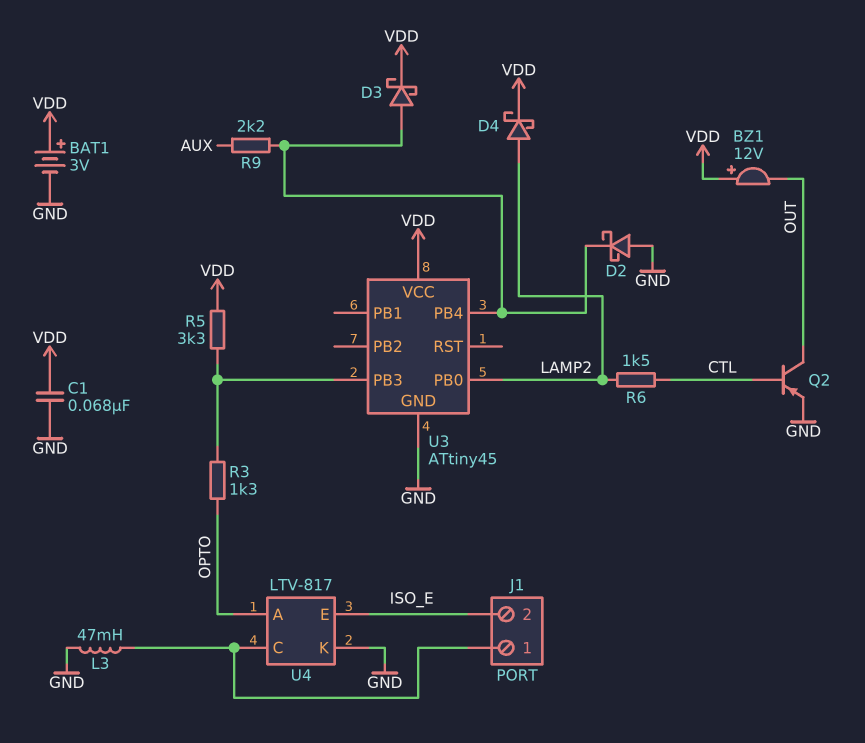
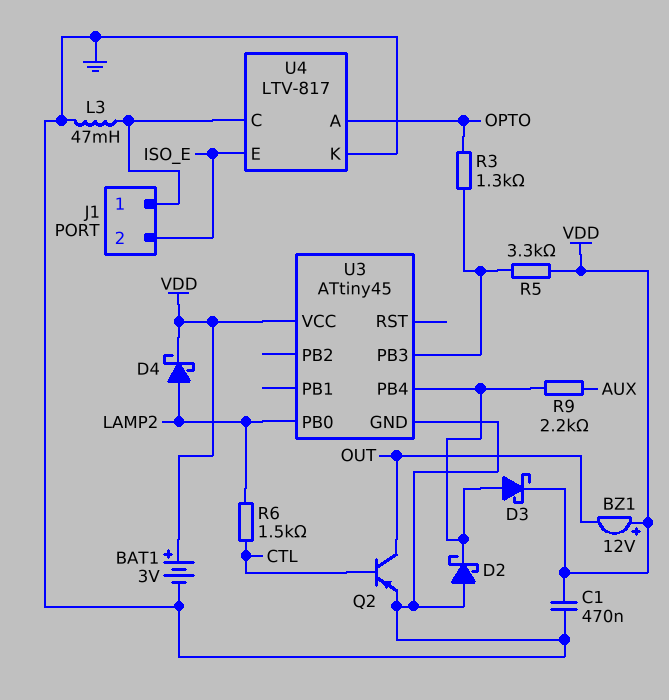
C1: 68nF (GND, VDD) -> 470nF (GND, VDD)

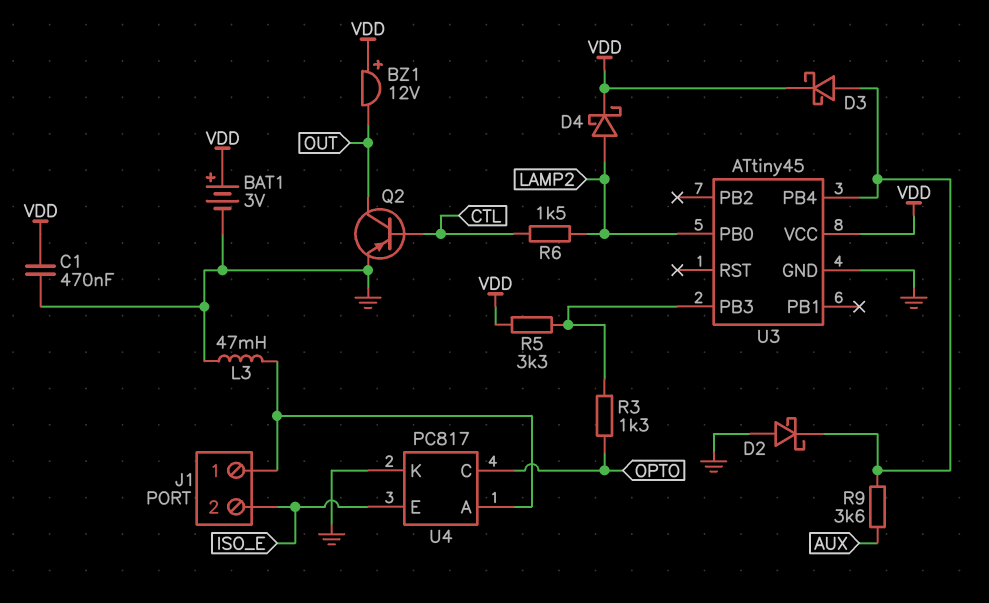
R9: 2.2k (AUX, U3/PB4) -> 3.6k (AUX, U3/PB4)
U4: LTV-817 -> PC817
U4 pin A: OPTO -> J1/1
U4 pin C: J1/1 -> OPTO

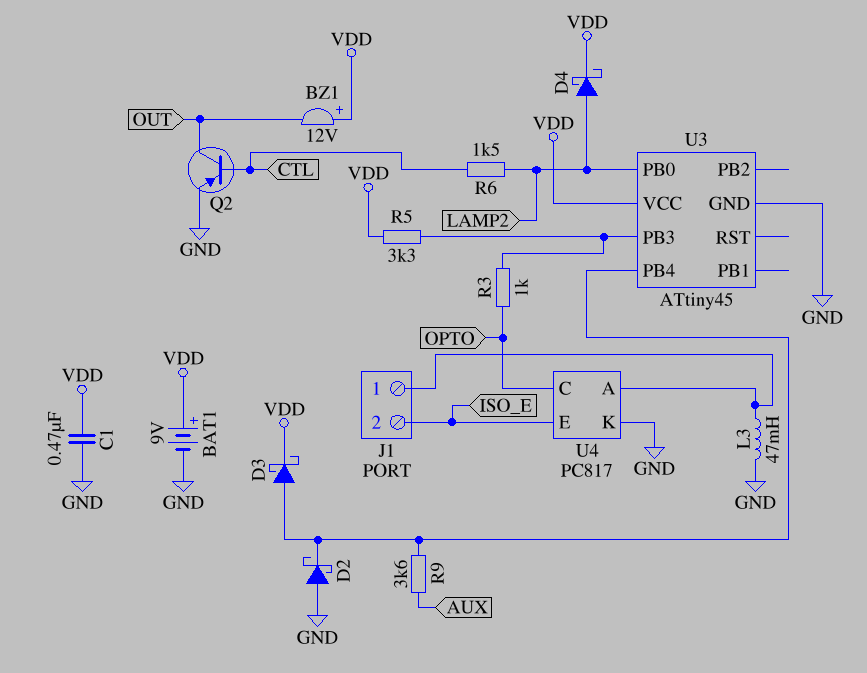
BAT1: 3V (plus VDD, minus GND) -> 9V (plus VDD, minus GND)
R3: 1.3k (OPTO, U3/PB3) -> 1k (OPTO, U3/PB3)

